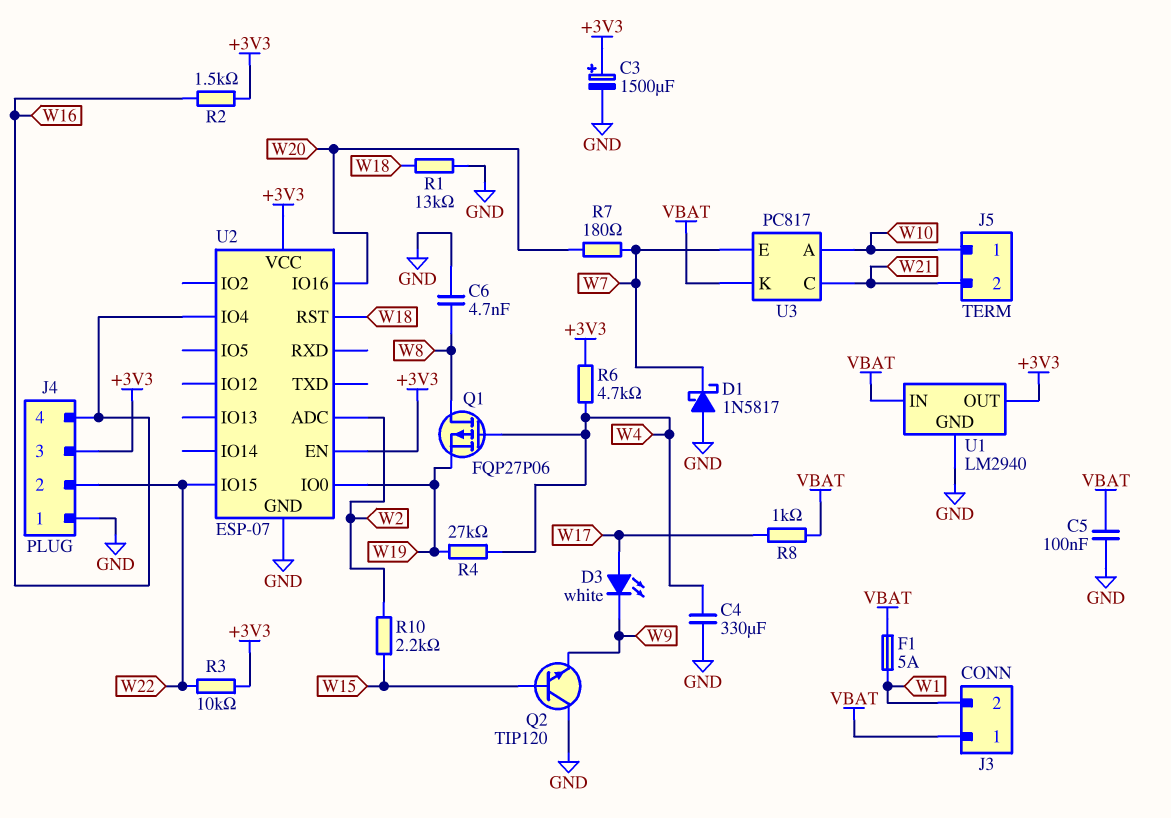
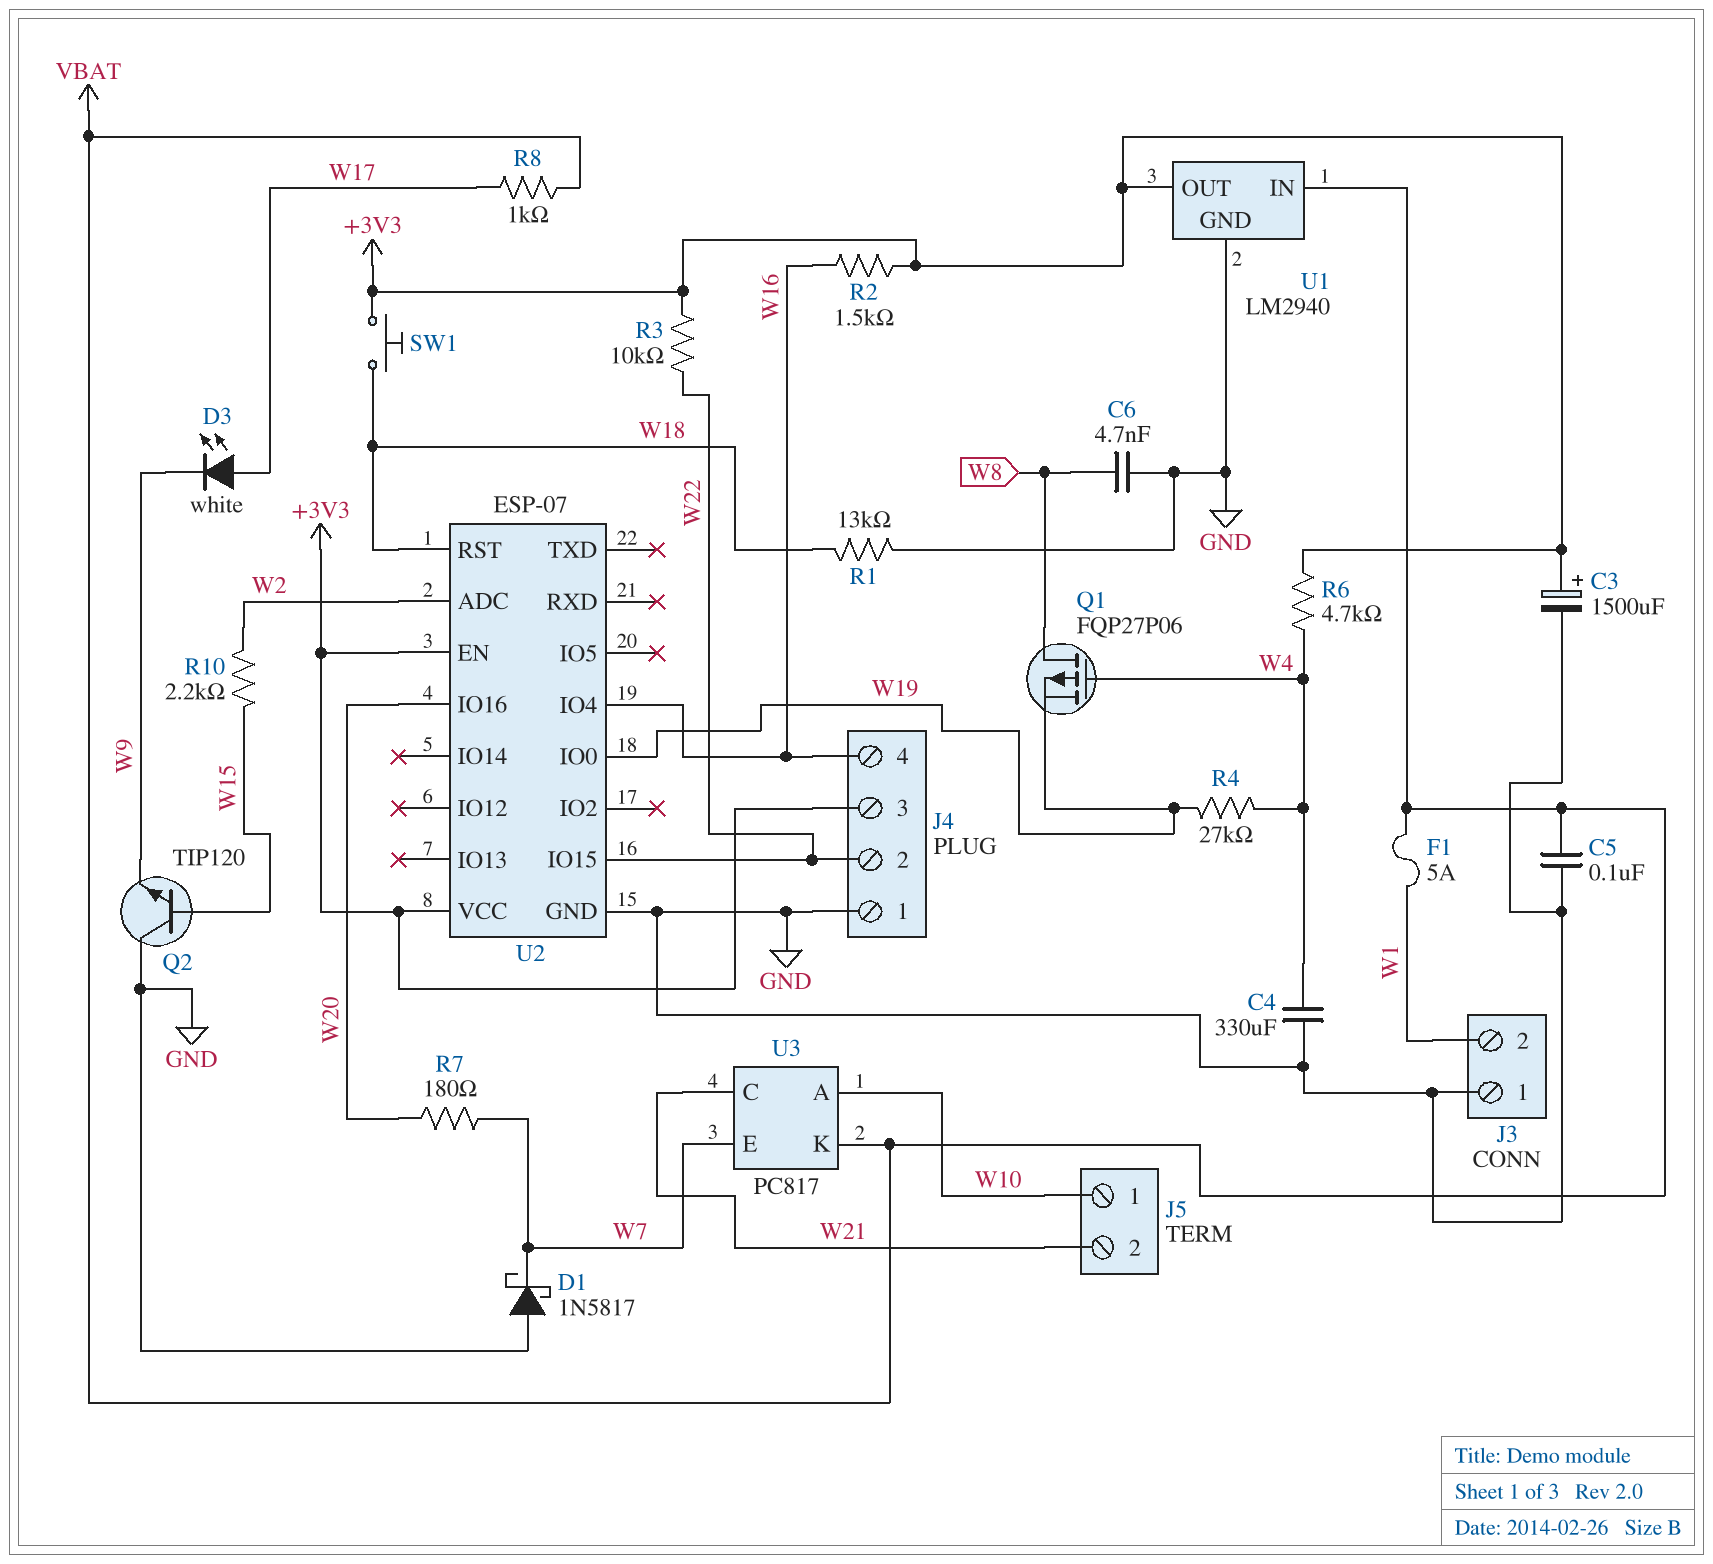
J3 pin 1: VBAT -> GND
SW1: none -> button (+3V3, W18)

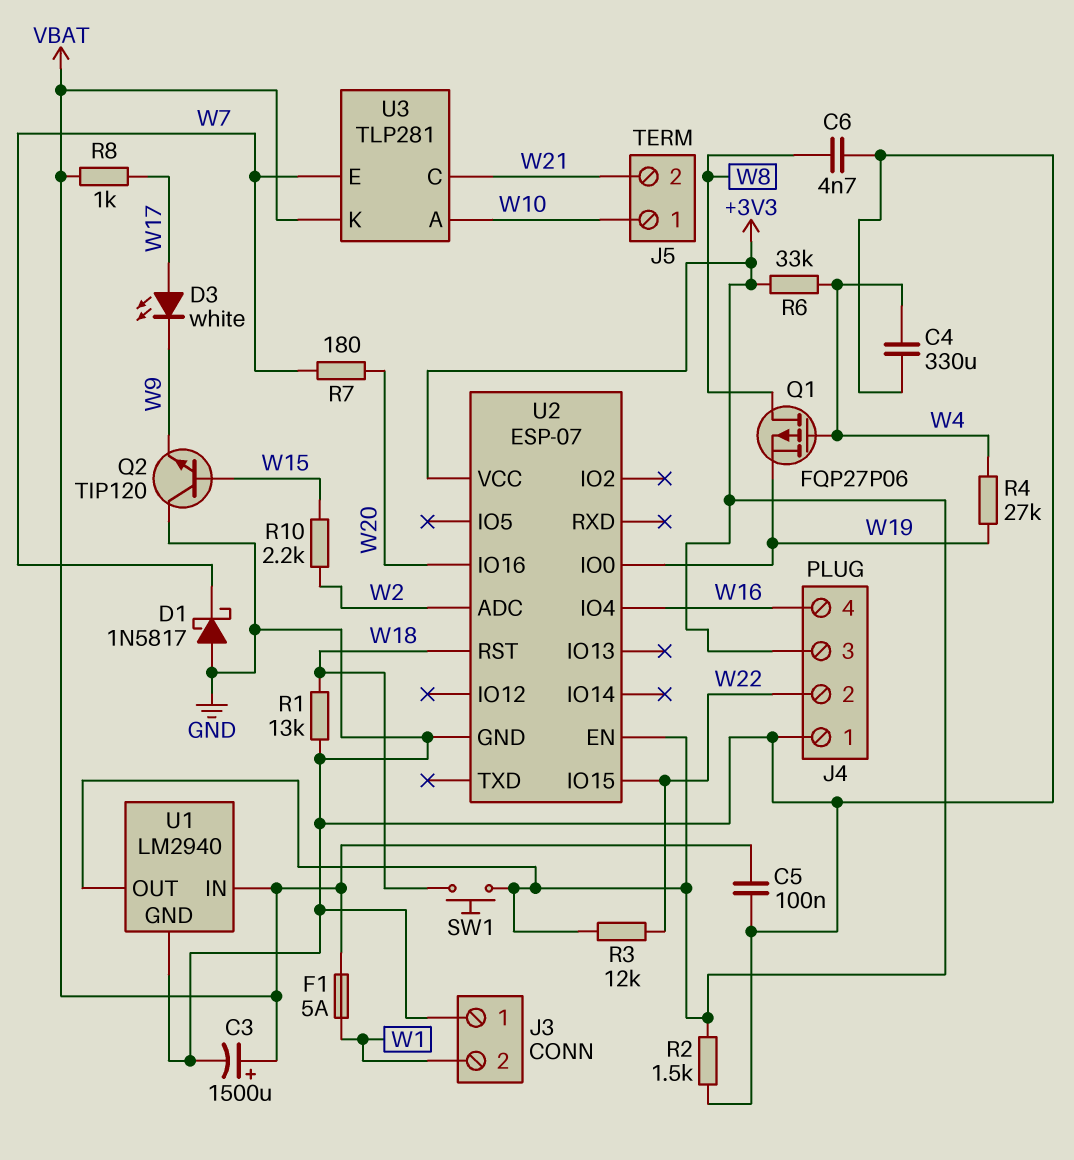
C3: 1500uF (plus +3V3, minus GND) -> 1500uF (plus VBAT, minus GND)
R2: 1.5k (+3V3, W16) -> 1.5k (+3V3, GND)
R3: 10k (+3V3, W22) -> 12k (+3V3, W22)
R6: 4.7k (+3V3, W4) -> 33k (+3V3, W4)
U3: PC817 -> TLP281

